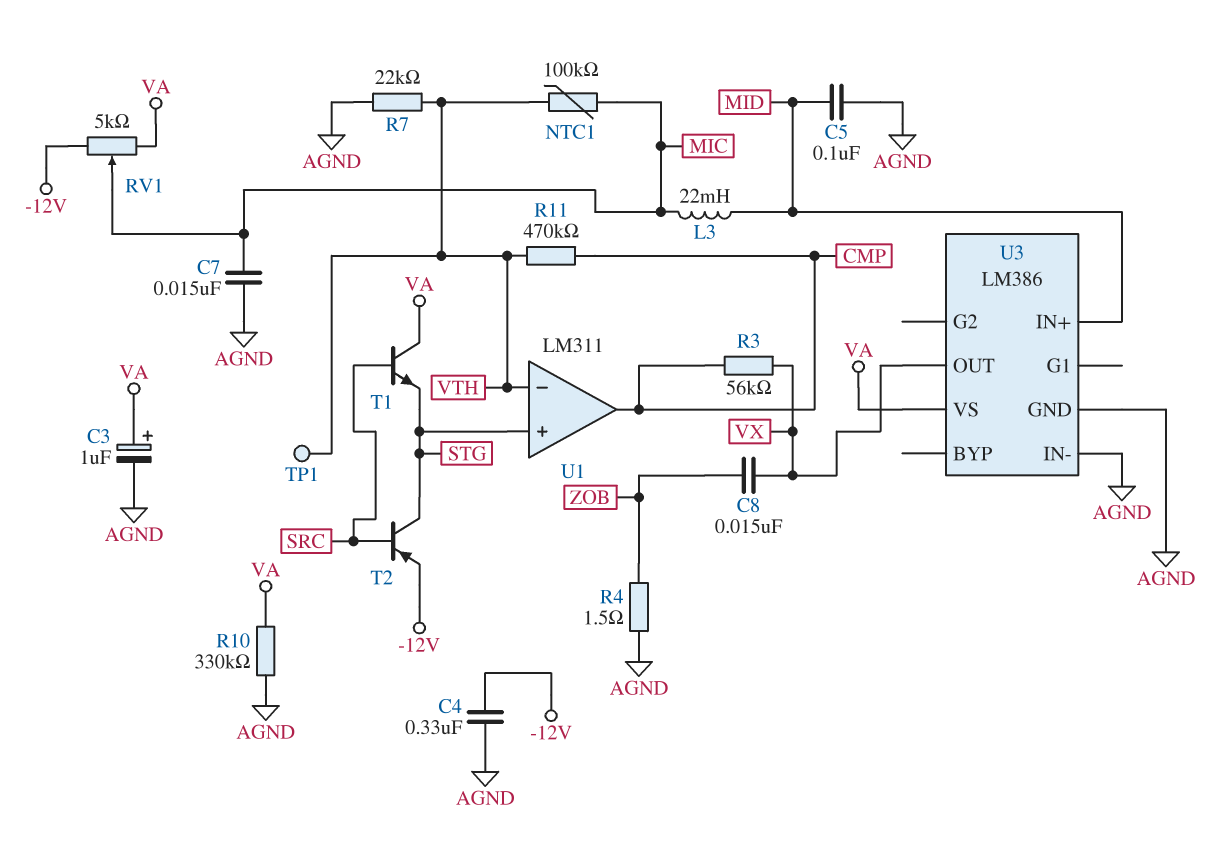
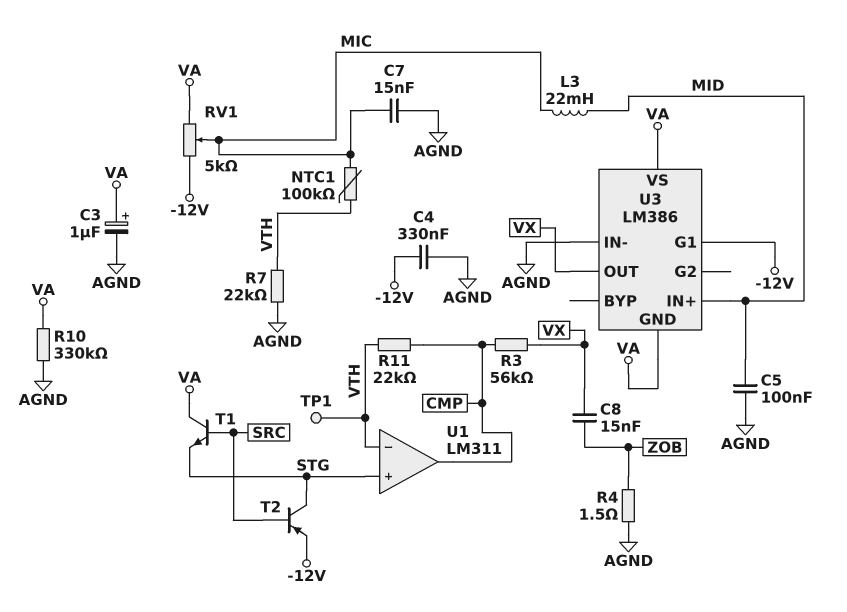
R11: 470k (CMP, VTH) -> 22k (CMP, VTH)
U3 pin G1: none -> -12V
U3 pin GND: AGND -> VA

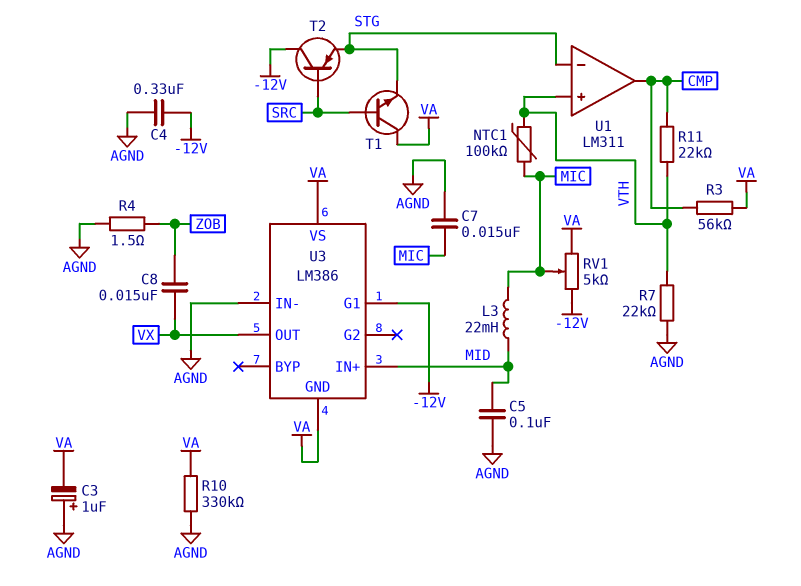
C3: 1uF (plus VA, minus AGND) -> 1uF (plus AGND, minus VA)
R3: 56k (CMP, VX) -> 56k (CMP, VA)
T2: PNP (B SRC, C STG, E -12V) -> PNP (B SRC, C -12V, E STG)
TP1: test point (VTH) -> none
U1 pin in+: STG -> VTH
U1 pin in-: VTH -> STG

